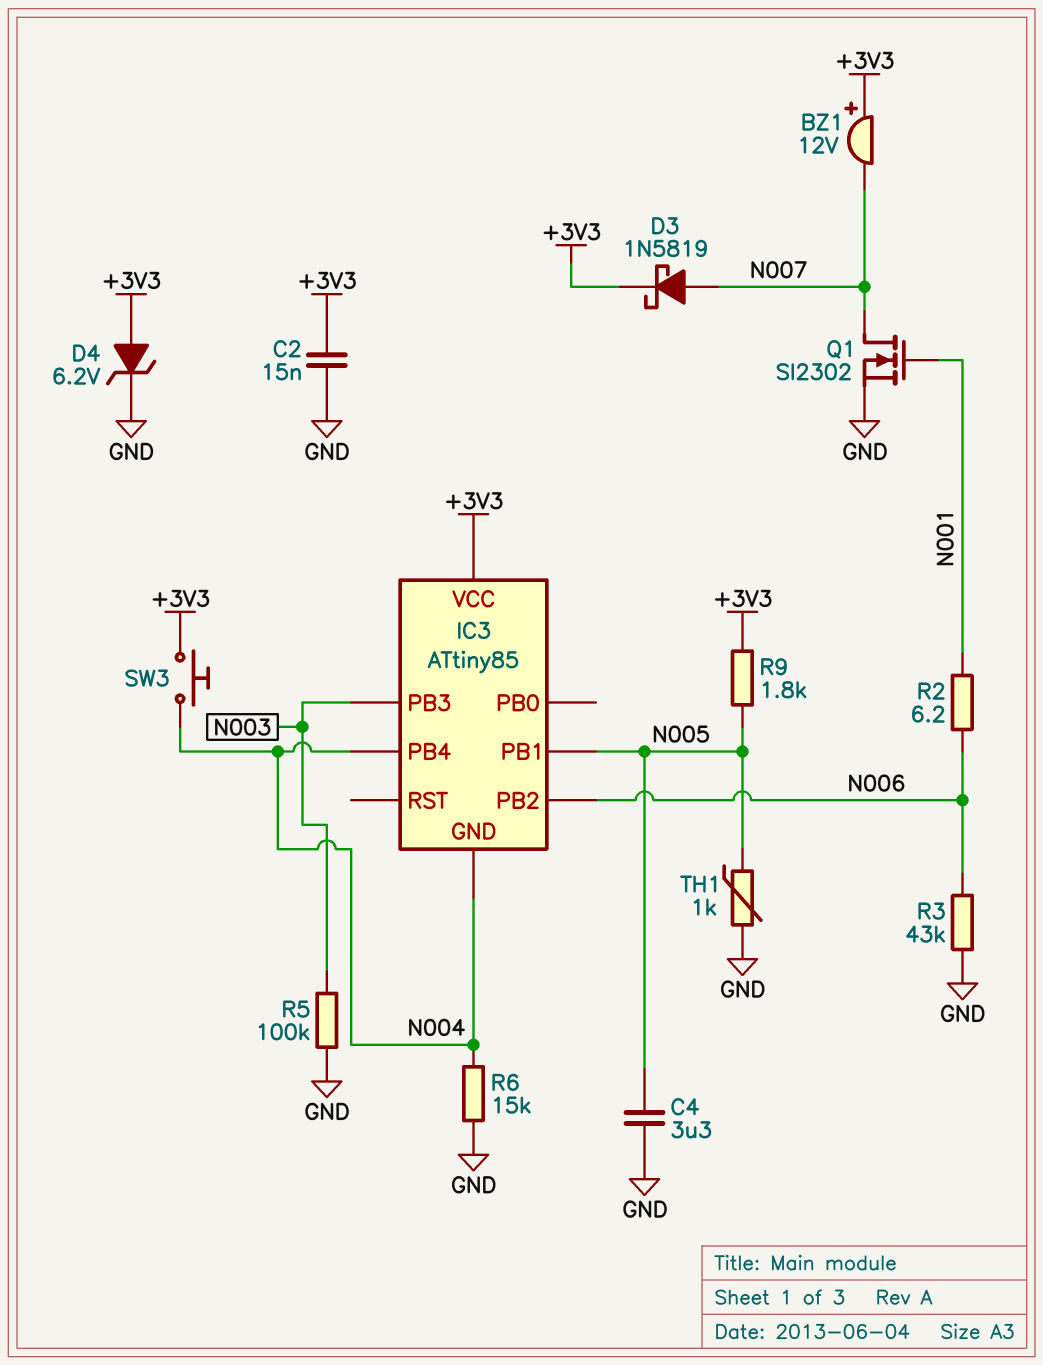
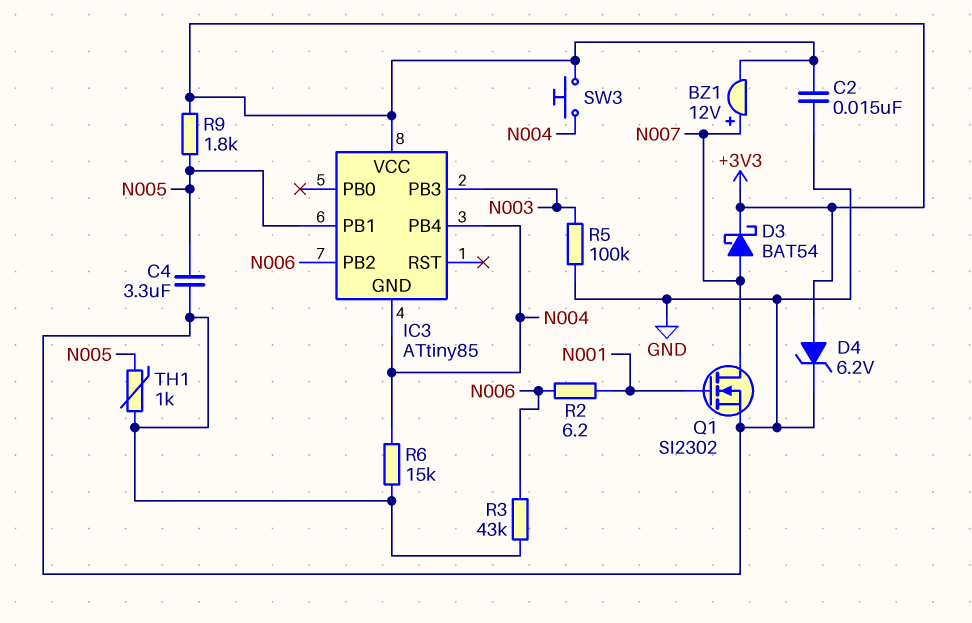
BZ1: buzzer 12V (plus +3V3, minus N007) -> buzzer 12V (plus N007, minus +3V3)
D3: schottky 1N5819 (A N007, K +3V3) -> schottky BAT54 (A N007, K +3V3)

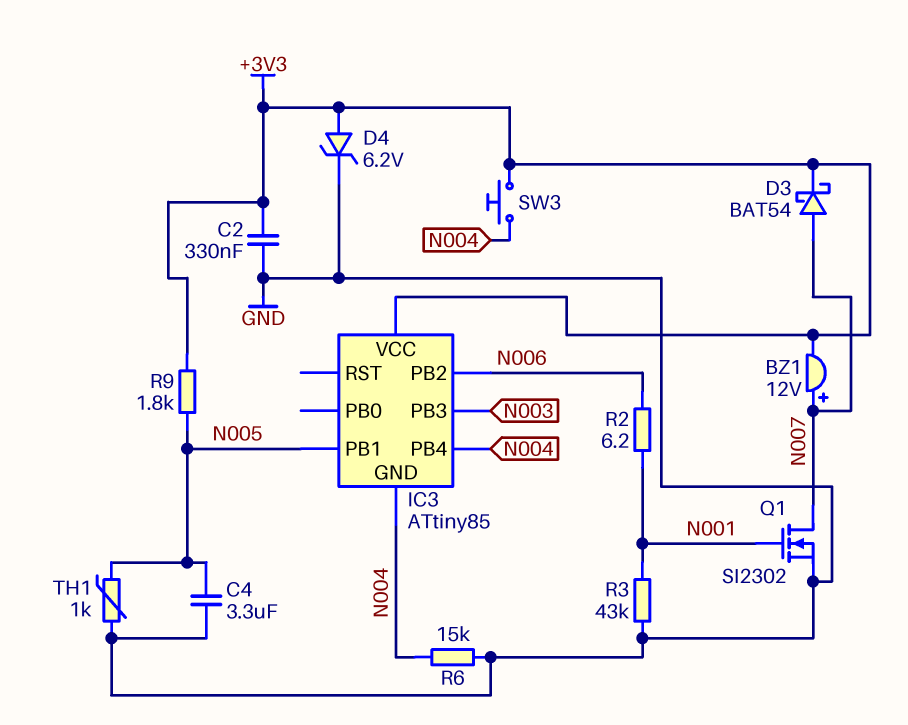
C2: 15nF (+3V3, GND) -> 330nF (+3V3, GND)
R3: 43k (GND, N006) -> 43k (GND, N001)
R5: 100k (GND, N003) -> none

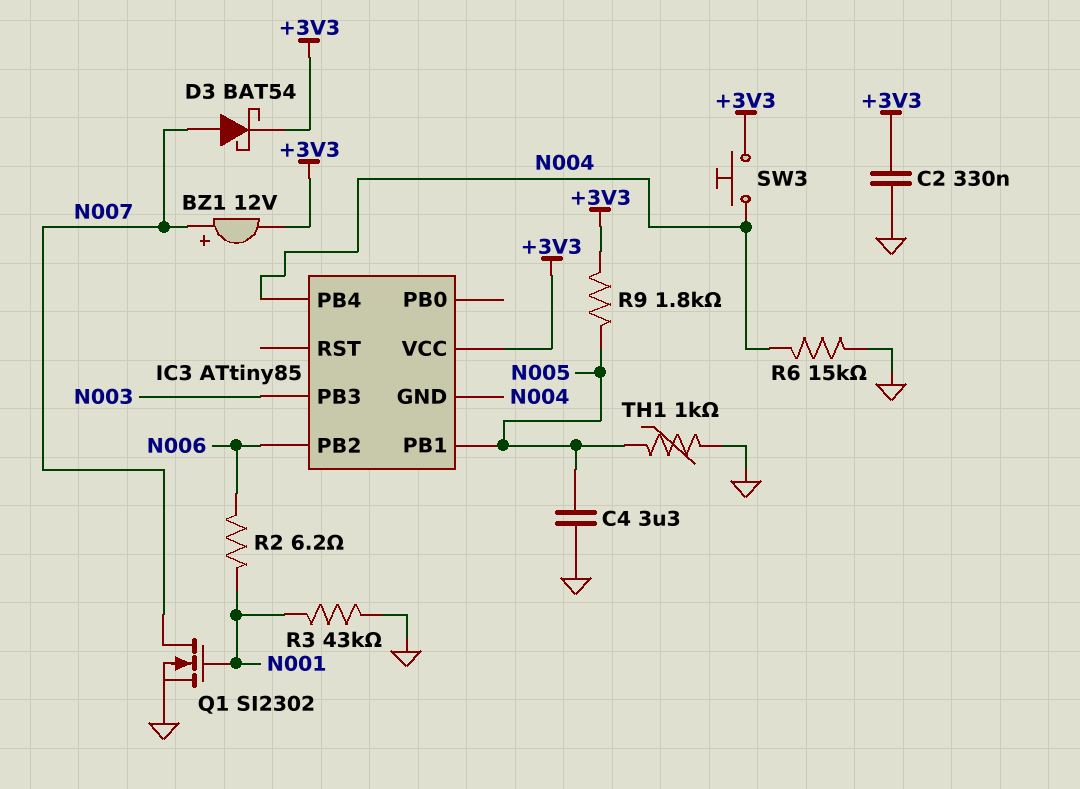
D4: zener 6.2V (A +3V3, K GND) -> none

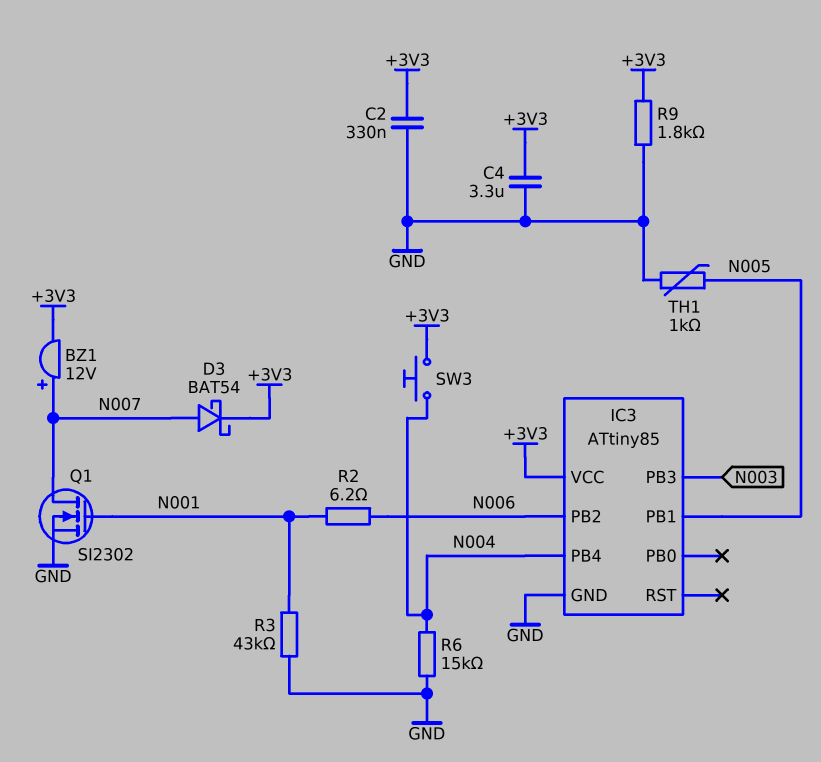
C4: 3.3uF (GND, N005) -> 3.3uF (+3V3, GND)
IC3 pin GND: N004 -> GND
R9: 1.8k (+3V3, N005) -> 1.8k (+3V3, GND)

